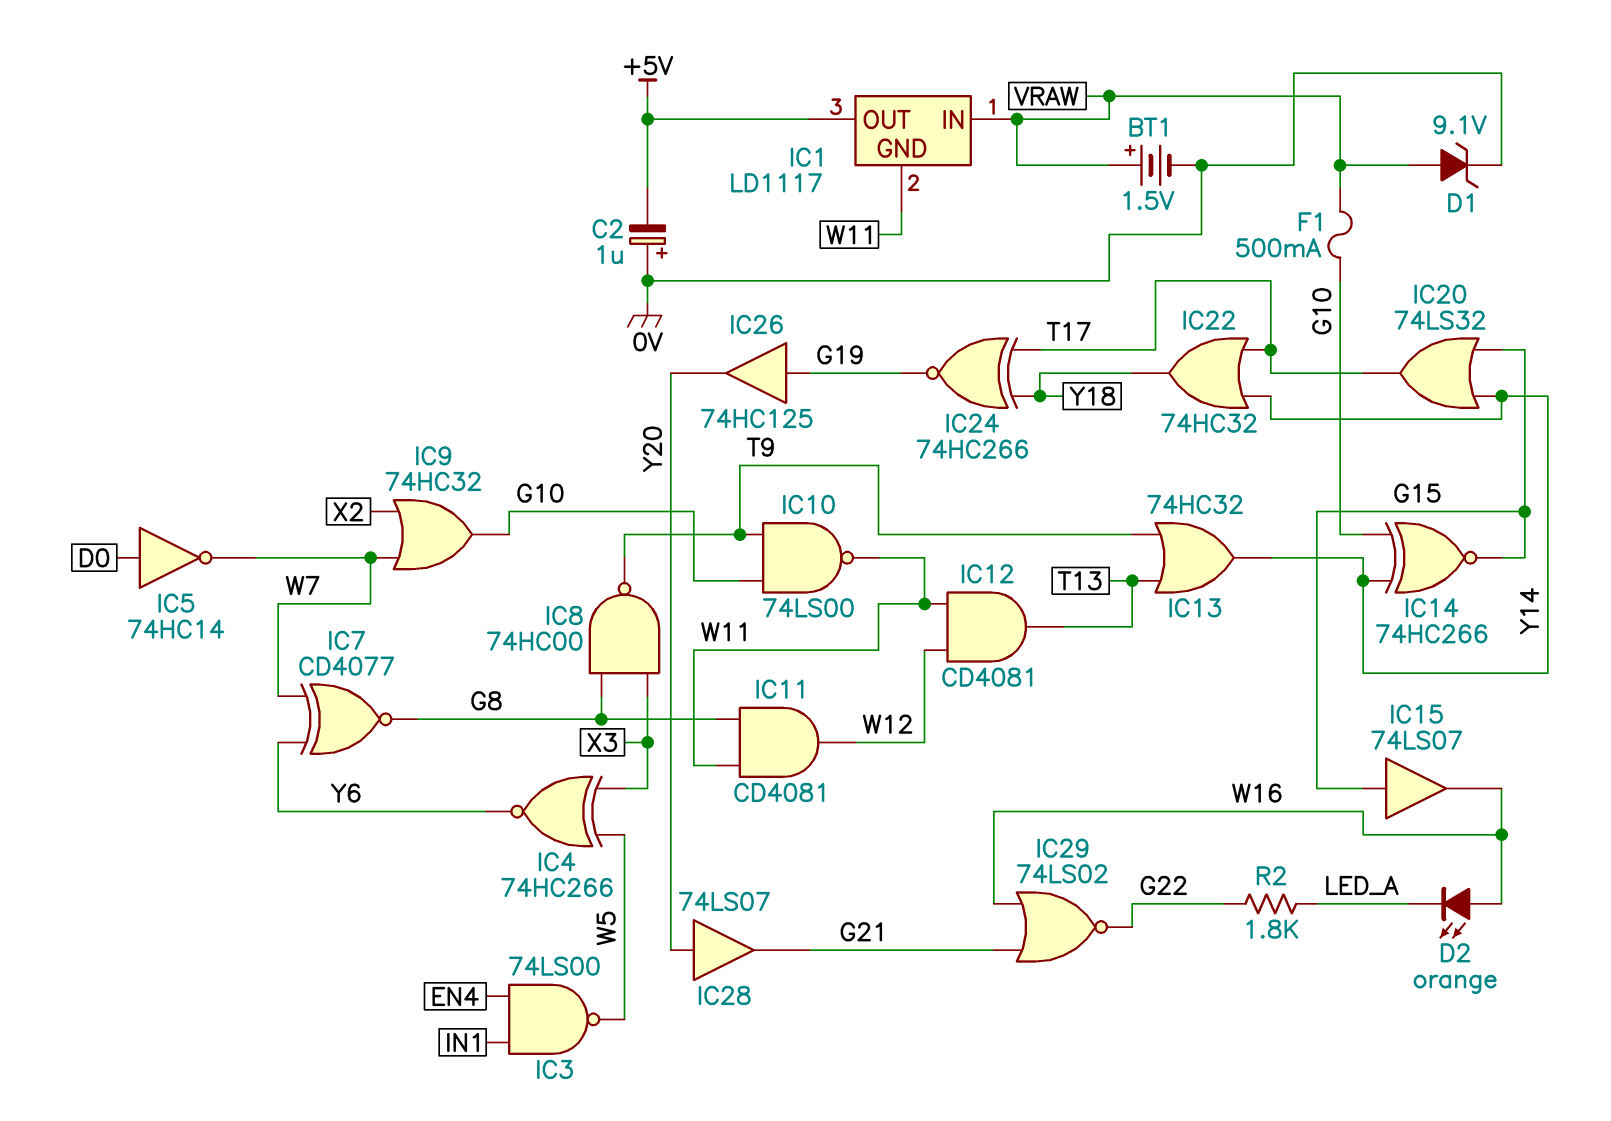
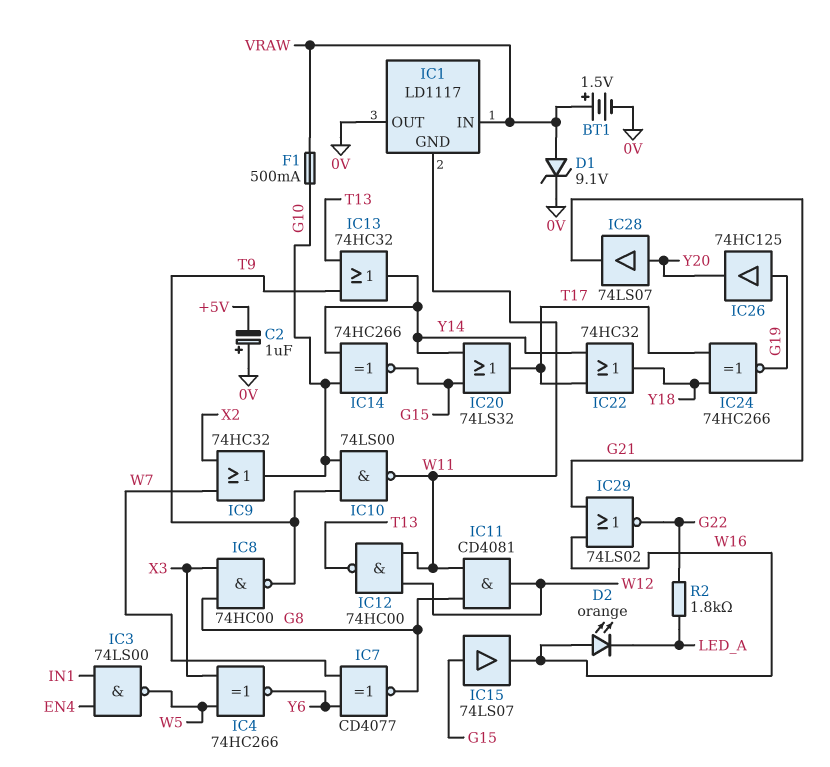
IC1 pin OUT: +5V -> 0V
IC5: NOT 74HC14 (in D0, out W7) -> none
IC12: AND CD4081 (in W11, in W12, out T13) -> NAND 74HC00 (in W11, in W12, out T13)

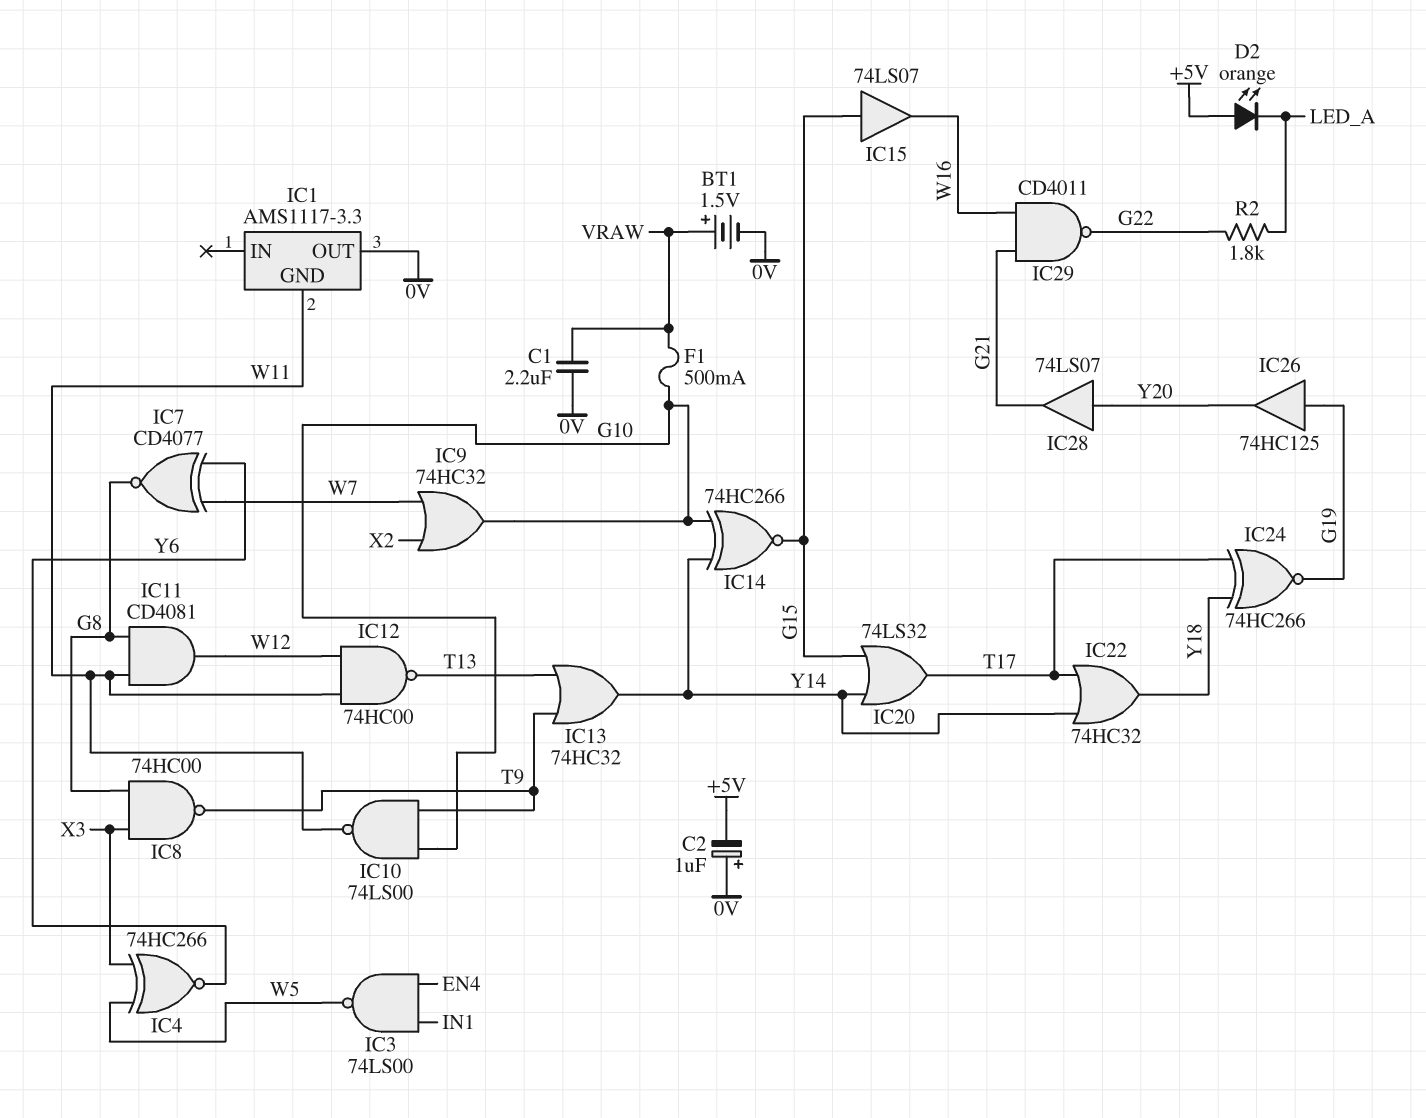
C1: none -> 2.2uF (0V, VRAW)
D1: zener 9.1V (A VRAW, K 0V) -> none
D2: LED orange (A W16, K LED_A) -> LED orange (A +5V, K LED_A)
IC1: LD1117 -> AMS1117-3.3
IC1 pin IN: VRAW -> none
IC29: NOR 74LS02 (in G21, in W16, out G22) -> NAND CD4011 (in G21, in W16, out G22)

